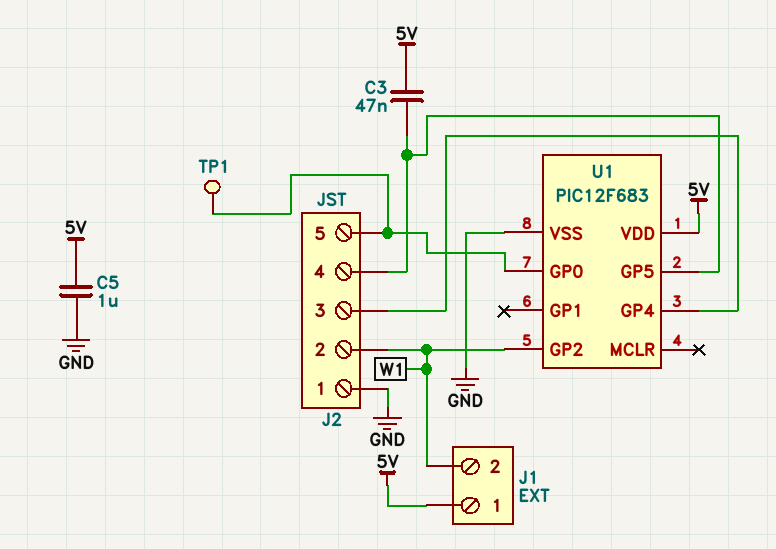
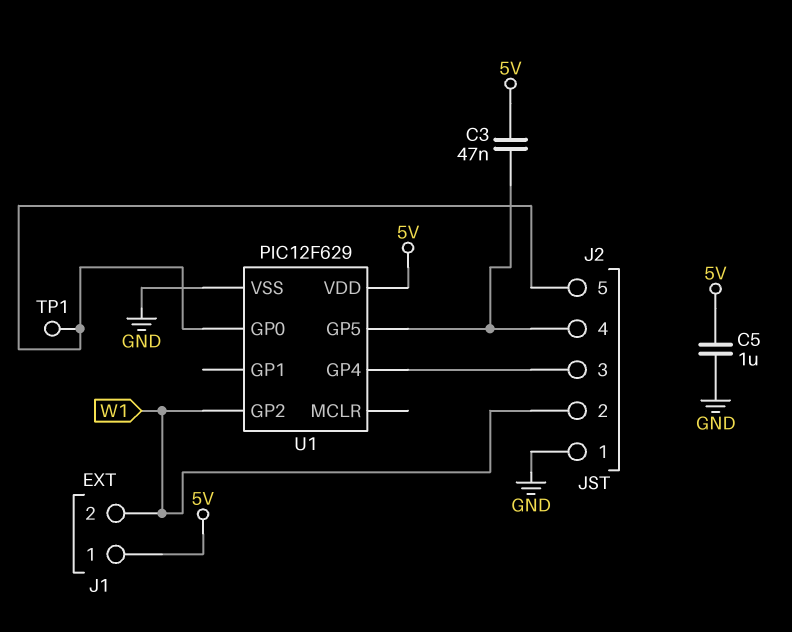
U1: PIC12F683 -> PIC12F629

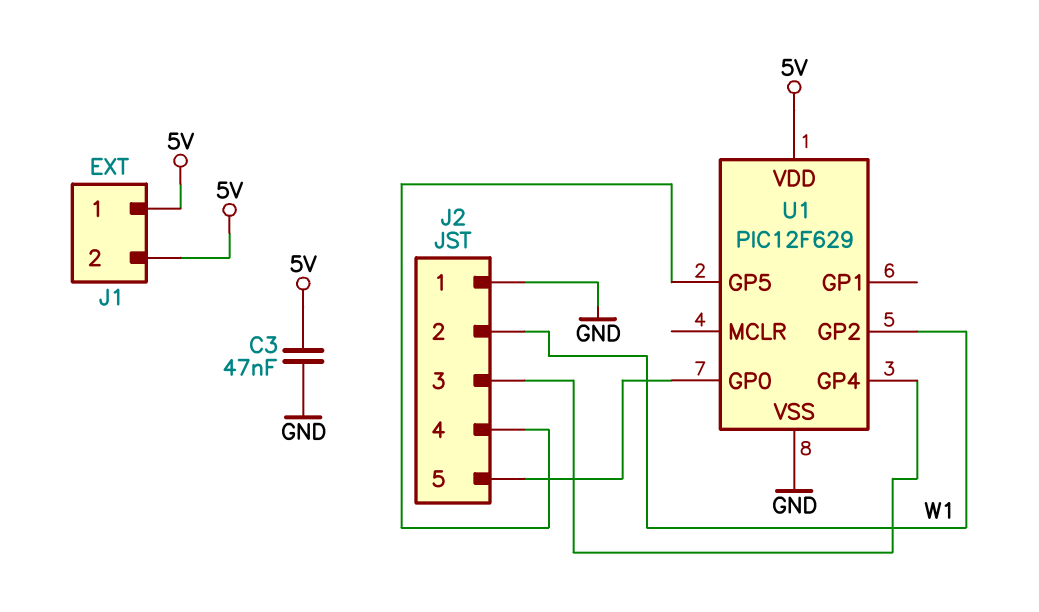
C3: 47nF (5V, J2/4) -> 47nF (5V, GND)
C5: 1uF (5V, GND) -> none
J1 pin 2: W1 -> 5V
TP1: test point (J2/5) -> none

